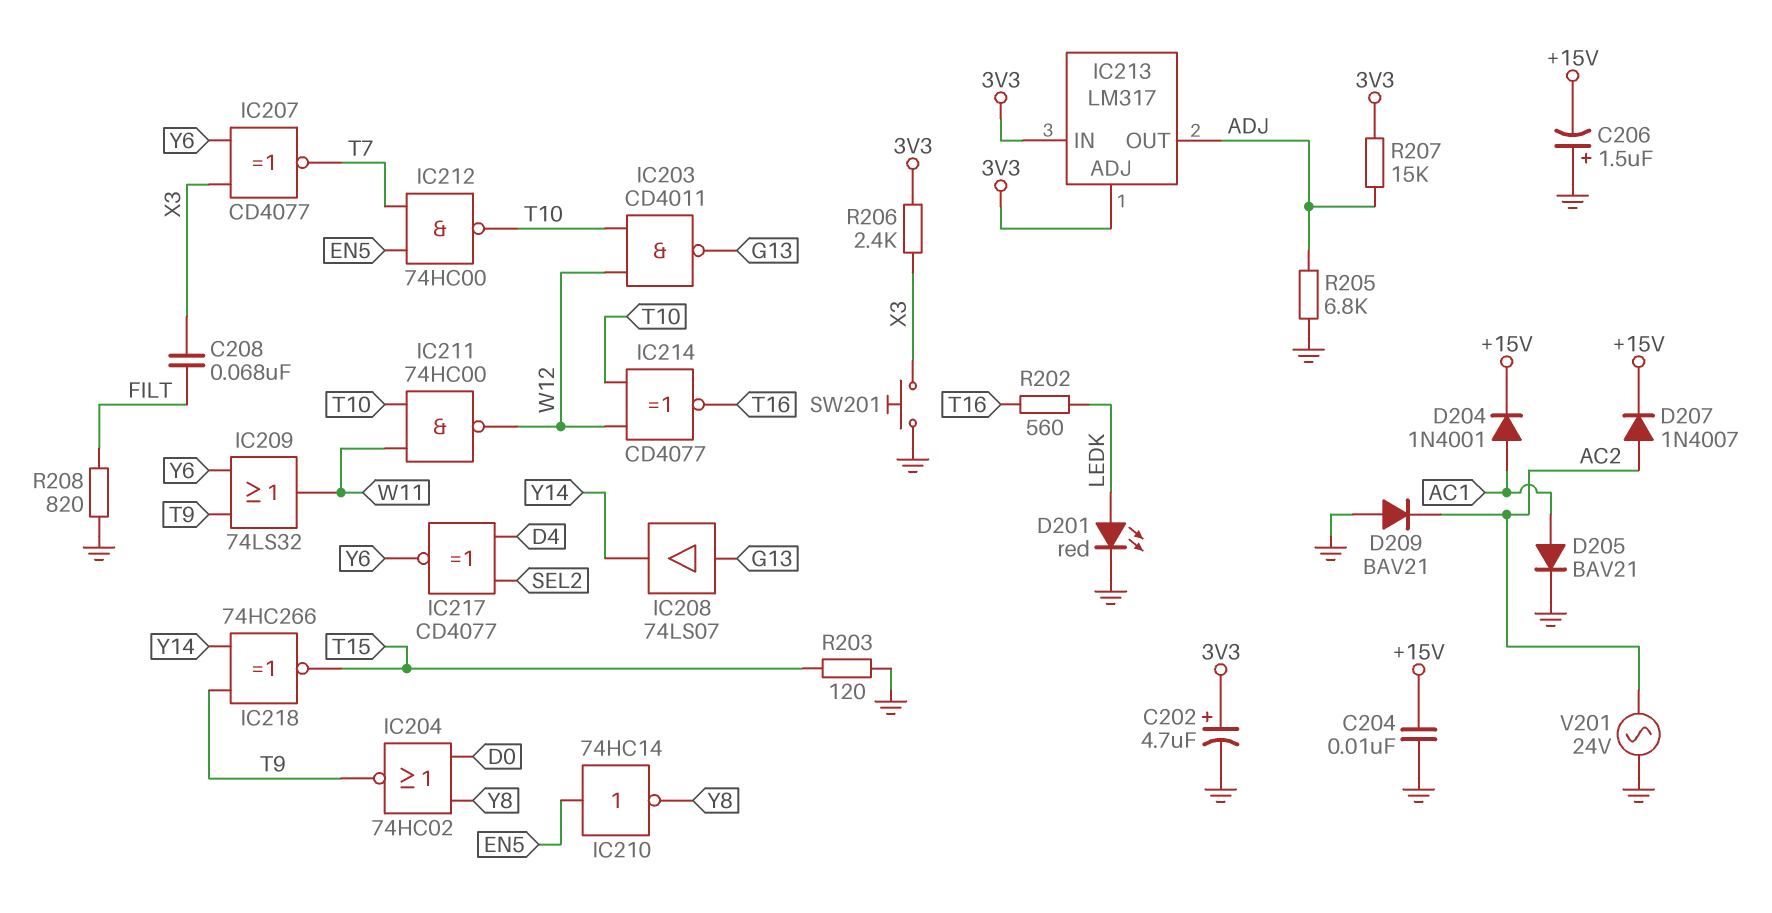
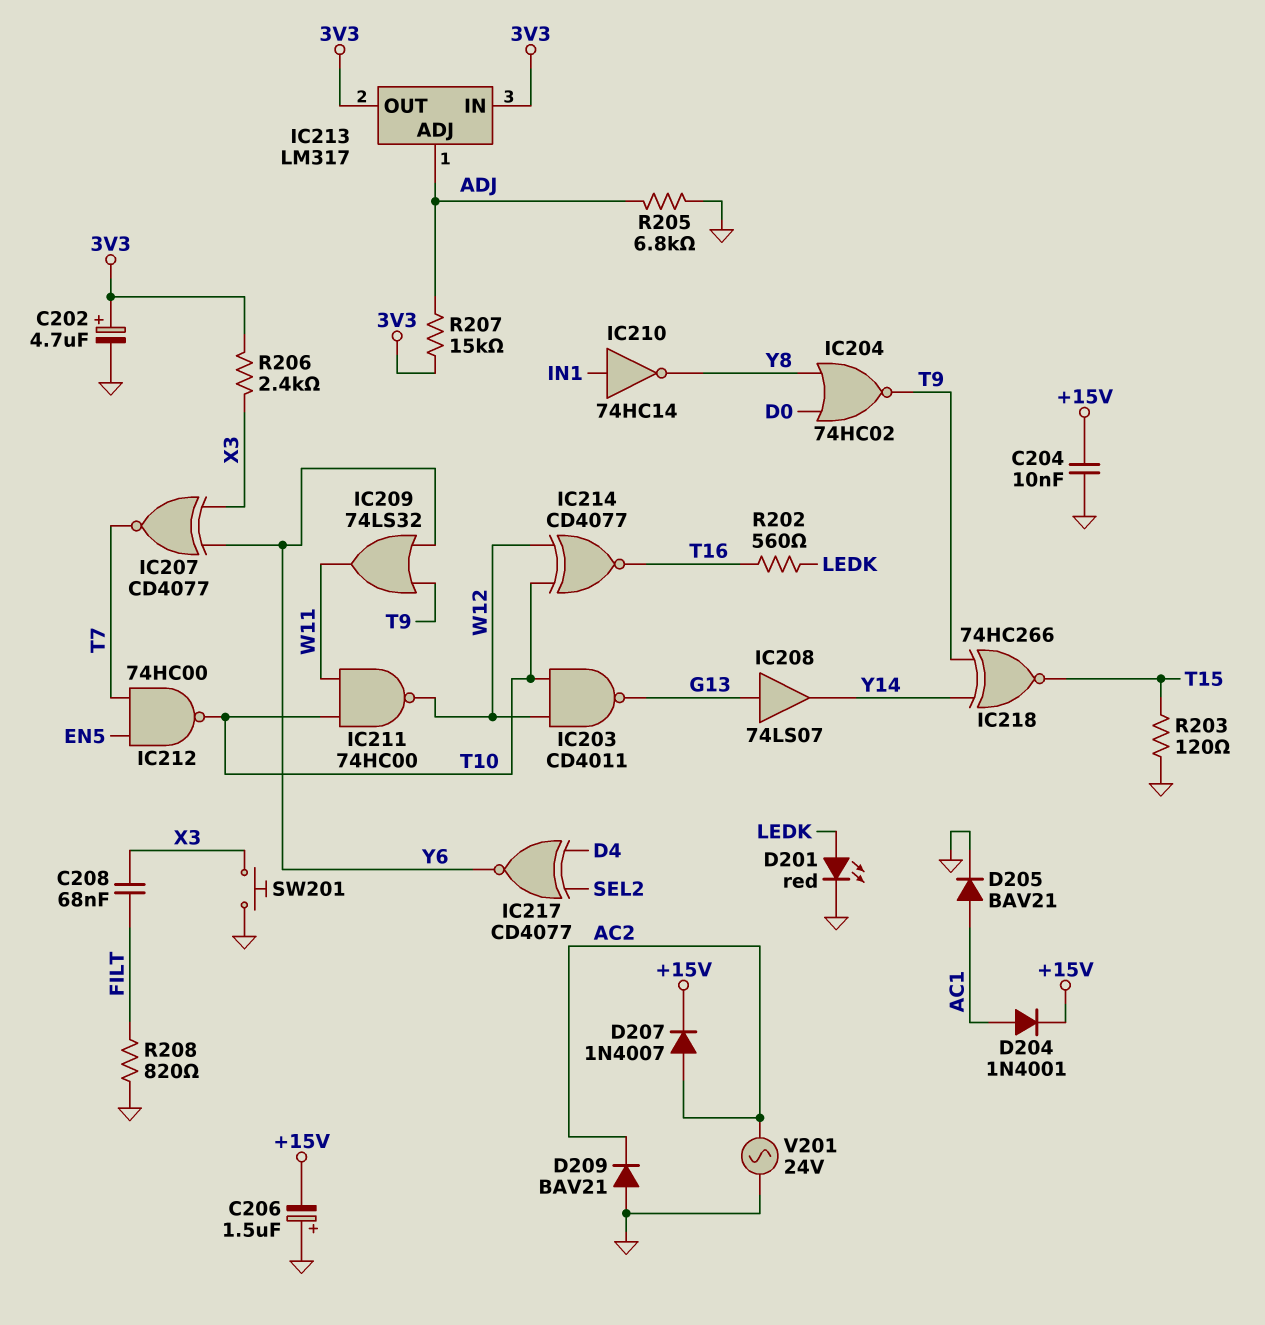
IC210: NOT 74HC14 (in EN5, out Y8) -> NOT 74HC14 (in IN1, out Y8)
IC213 pin ADJ: 3V3 -> ADJ
IC213 pin OUT: ADJ -> 3V3

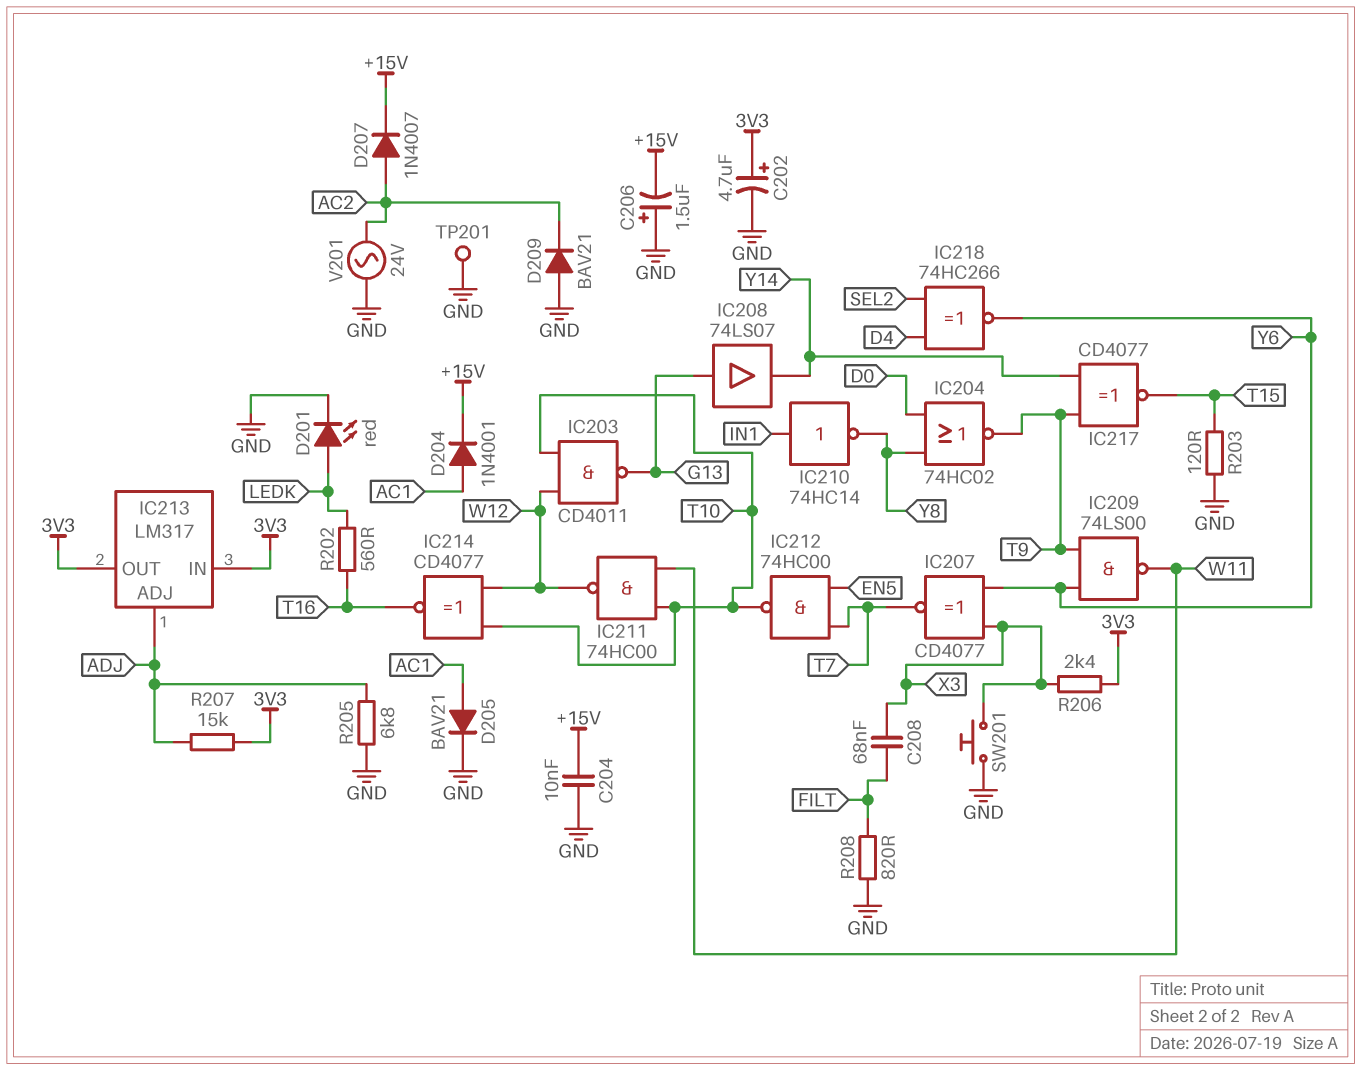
IC209: OR 74LS32 (in T9, in Y6, out W11) -> NAND 74LS00 (in T9, in Y6, out W11)
IC217: XNOR CD4077 (in D4, in SEL2, out Y6) -> XNOR CD4077 (in T9, in Y14, out T15)
IC218: XNOR 74HC266 (in T9, in Y14, out T15) -> XNOR 74HC266 (in D4, in SEL2, out Y6)
TP201: none -> test point (GND)

